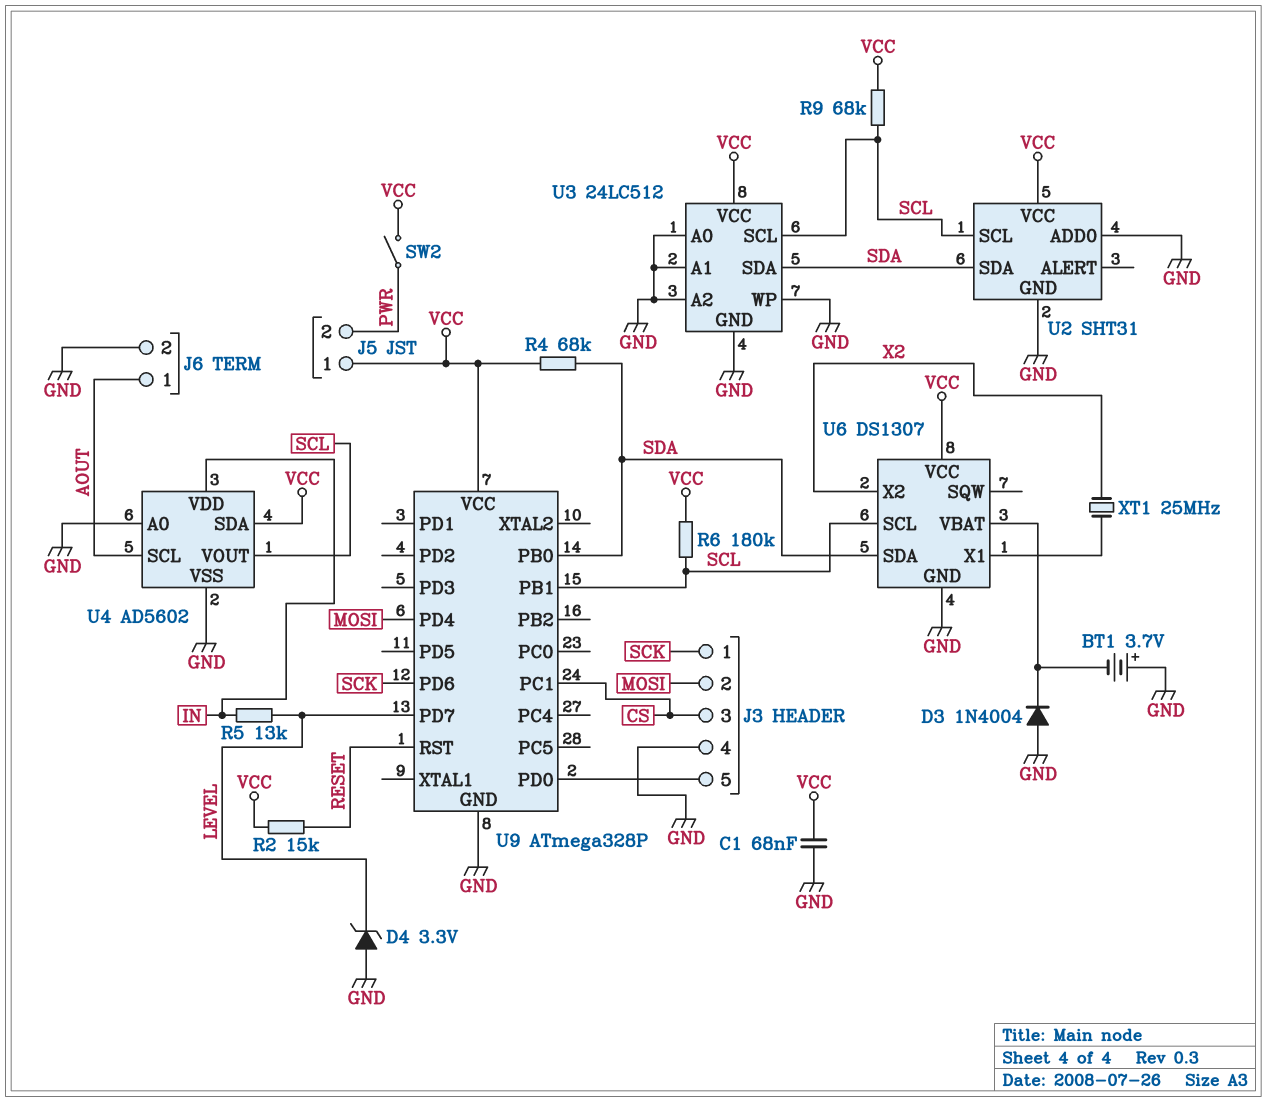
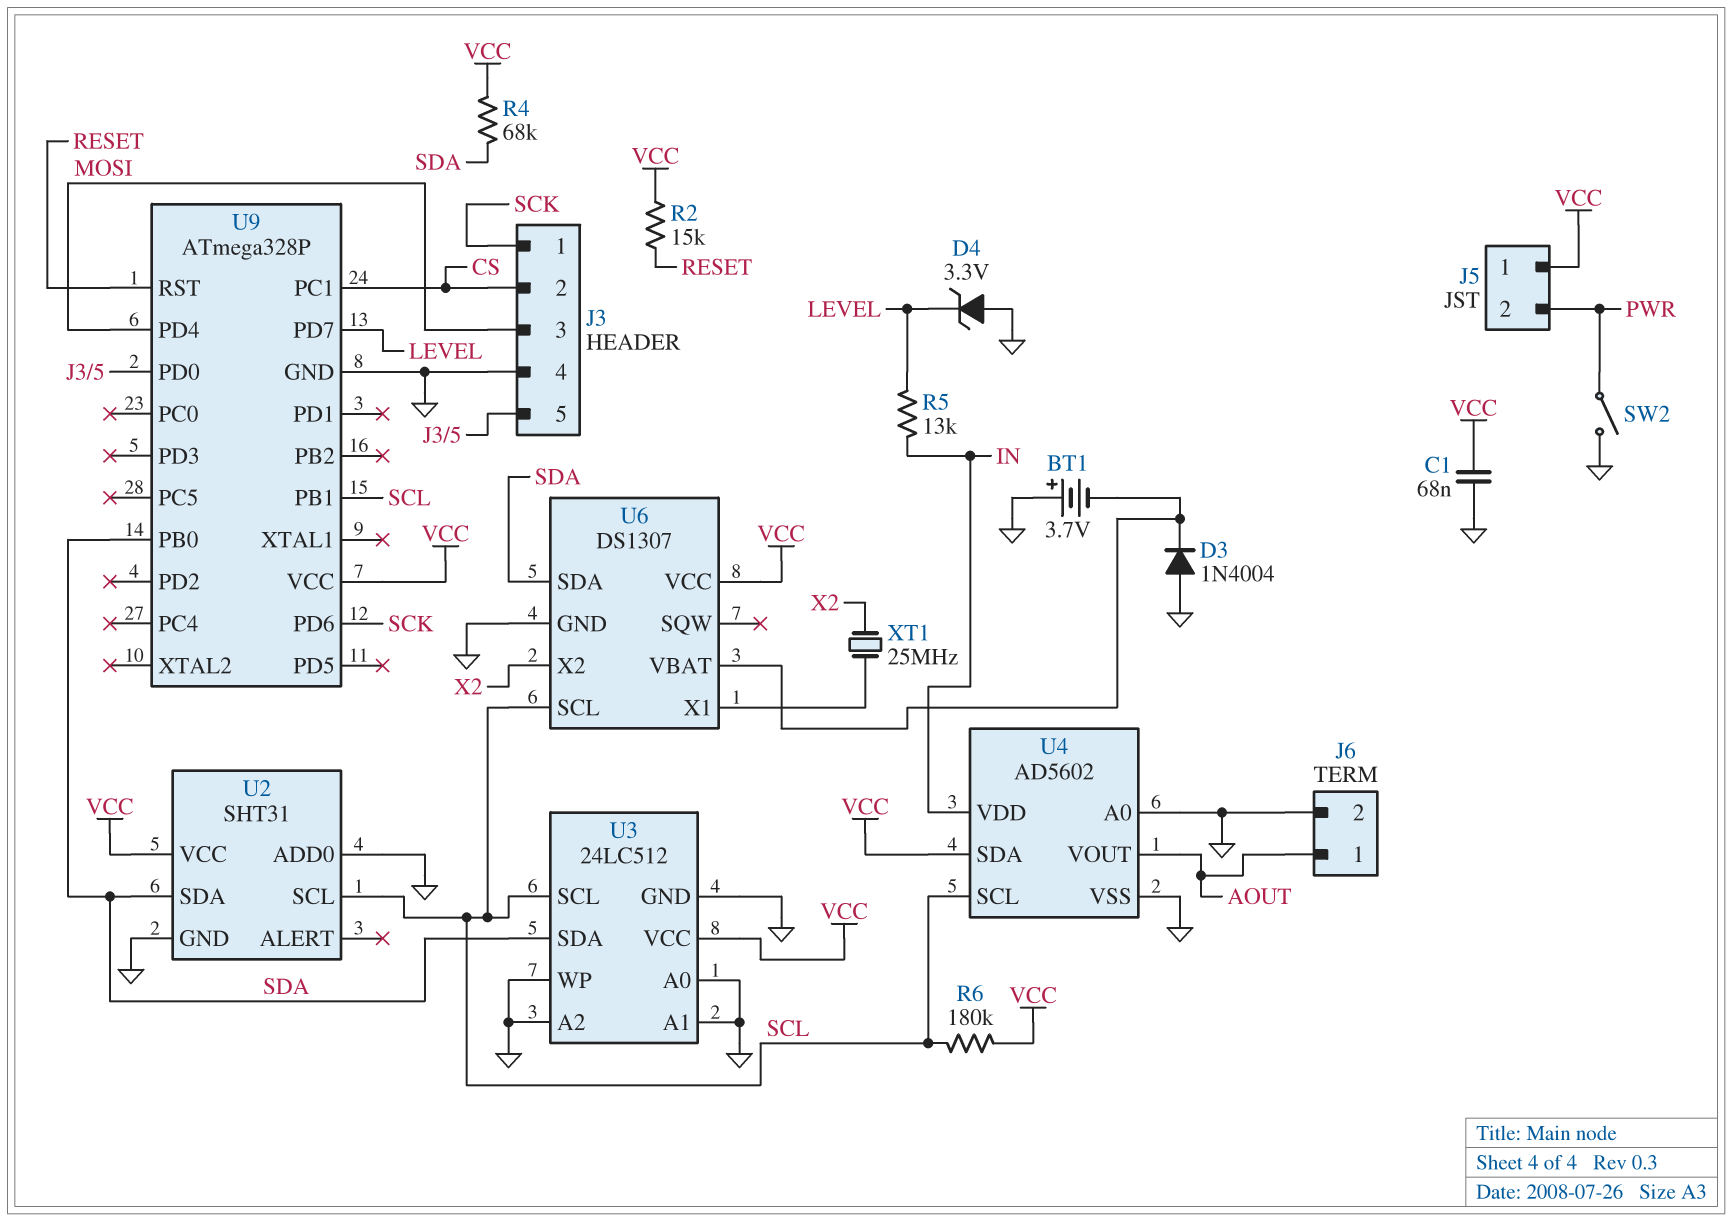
J3 pin 2: MOSI -> CS
J3 pin 3: CS -> MOSI
R9: 68k (SCL, VCC) -> none
SW2: switch (PWR, VCC) -> switch (GND, PWR)
U4 pin SCL: AOUT -> SCL
U4 pin VOUT: SCL -> AOUT

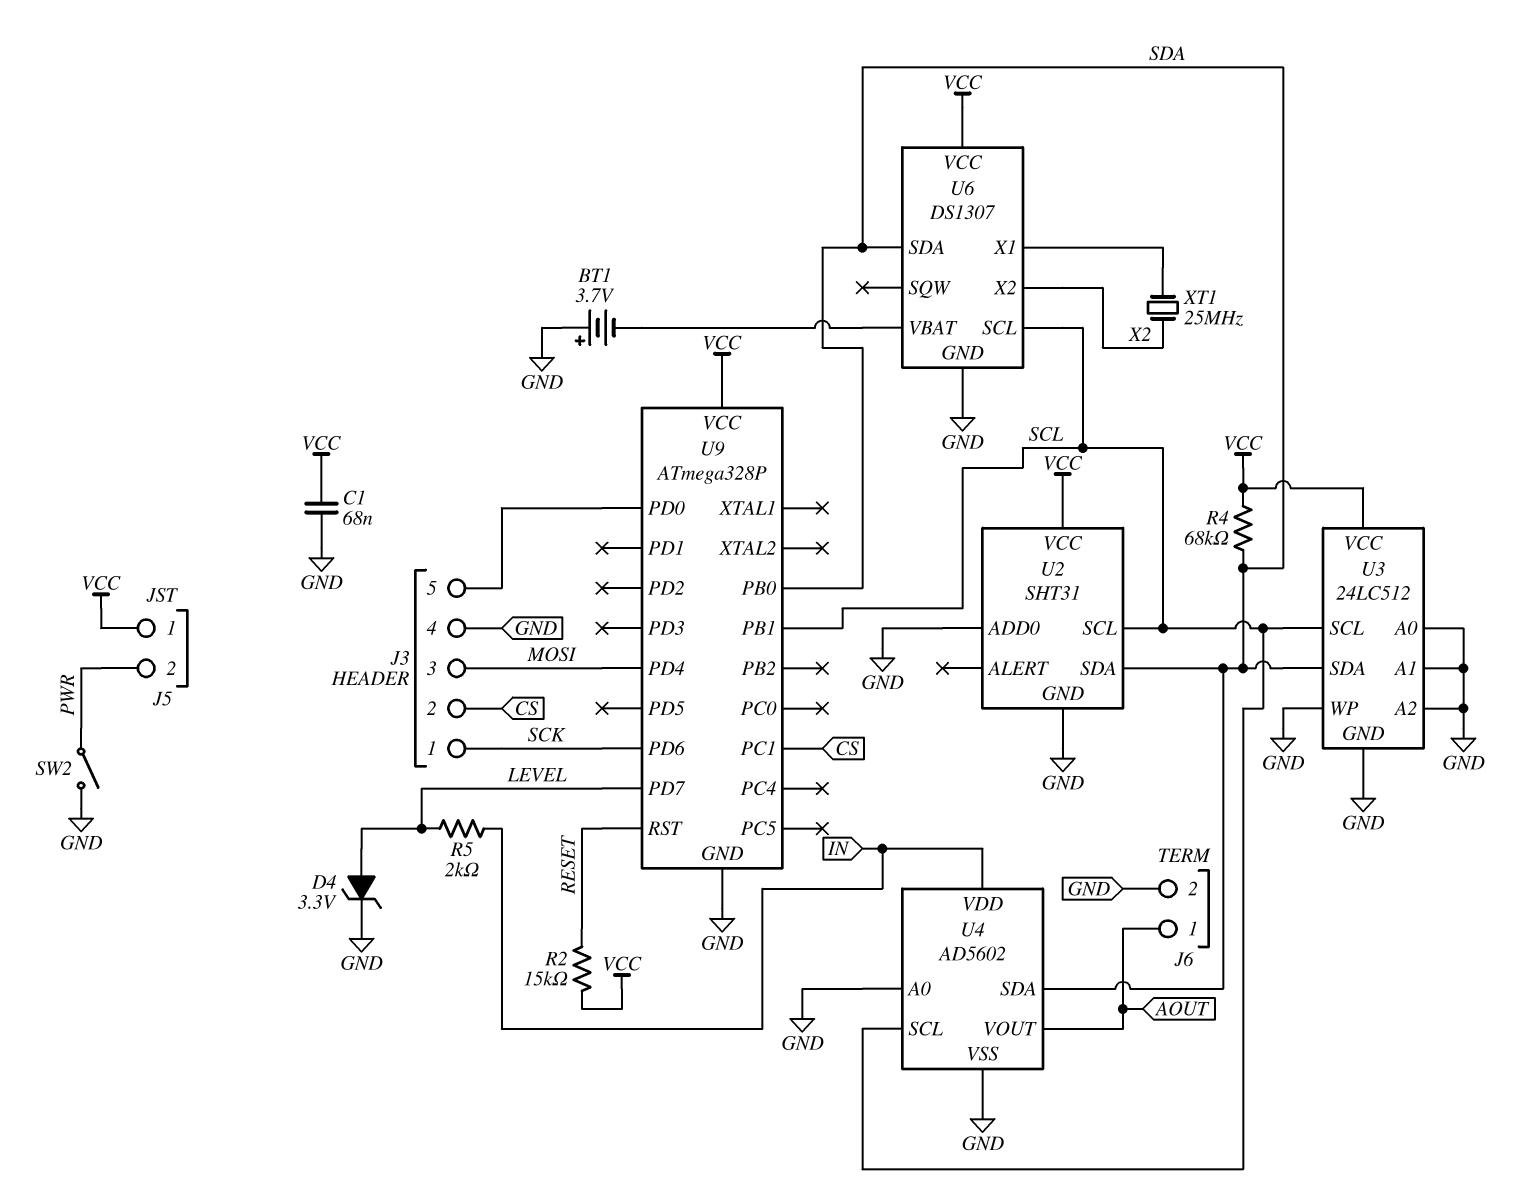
D3: diode 1N4004 (A GND, K U6/VBAT) -> none
D4: zener 3.3V (A GND, K LEVEL) -> zener 3.3V (A LEVEL, K GND)
R5: 13k (IN, LEVEL) -> 2k (IN, LEVEL)
R6: 180k (SCL, VCC) -> none
U4 pin SDA: VCC -> SDA

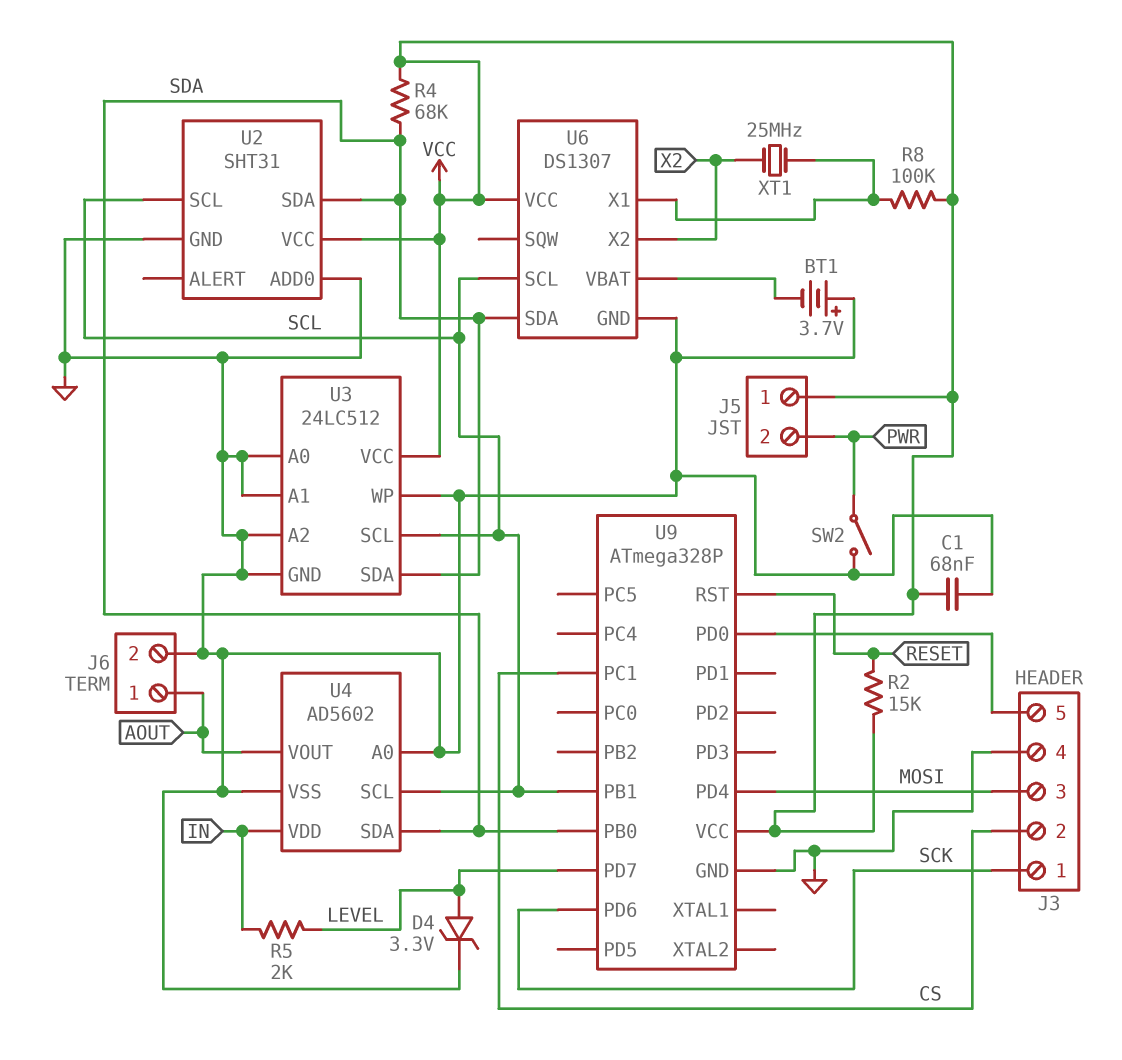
R8: none -> 100k (U6/X1, VCC)

